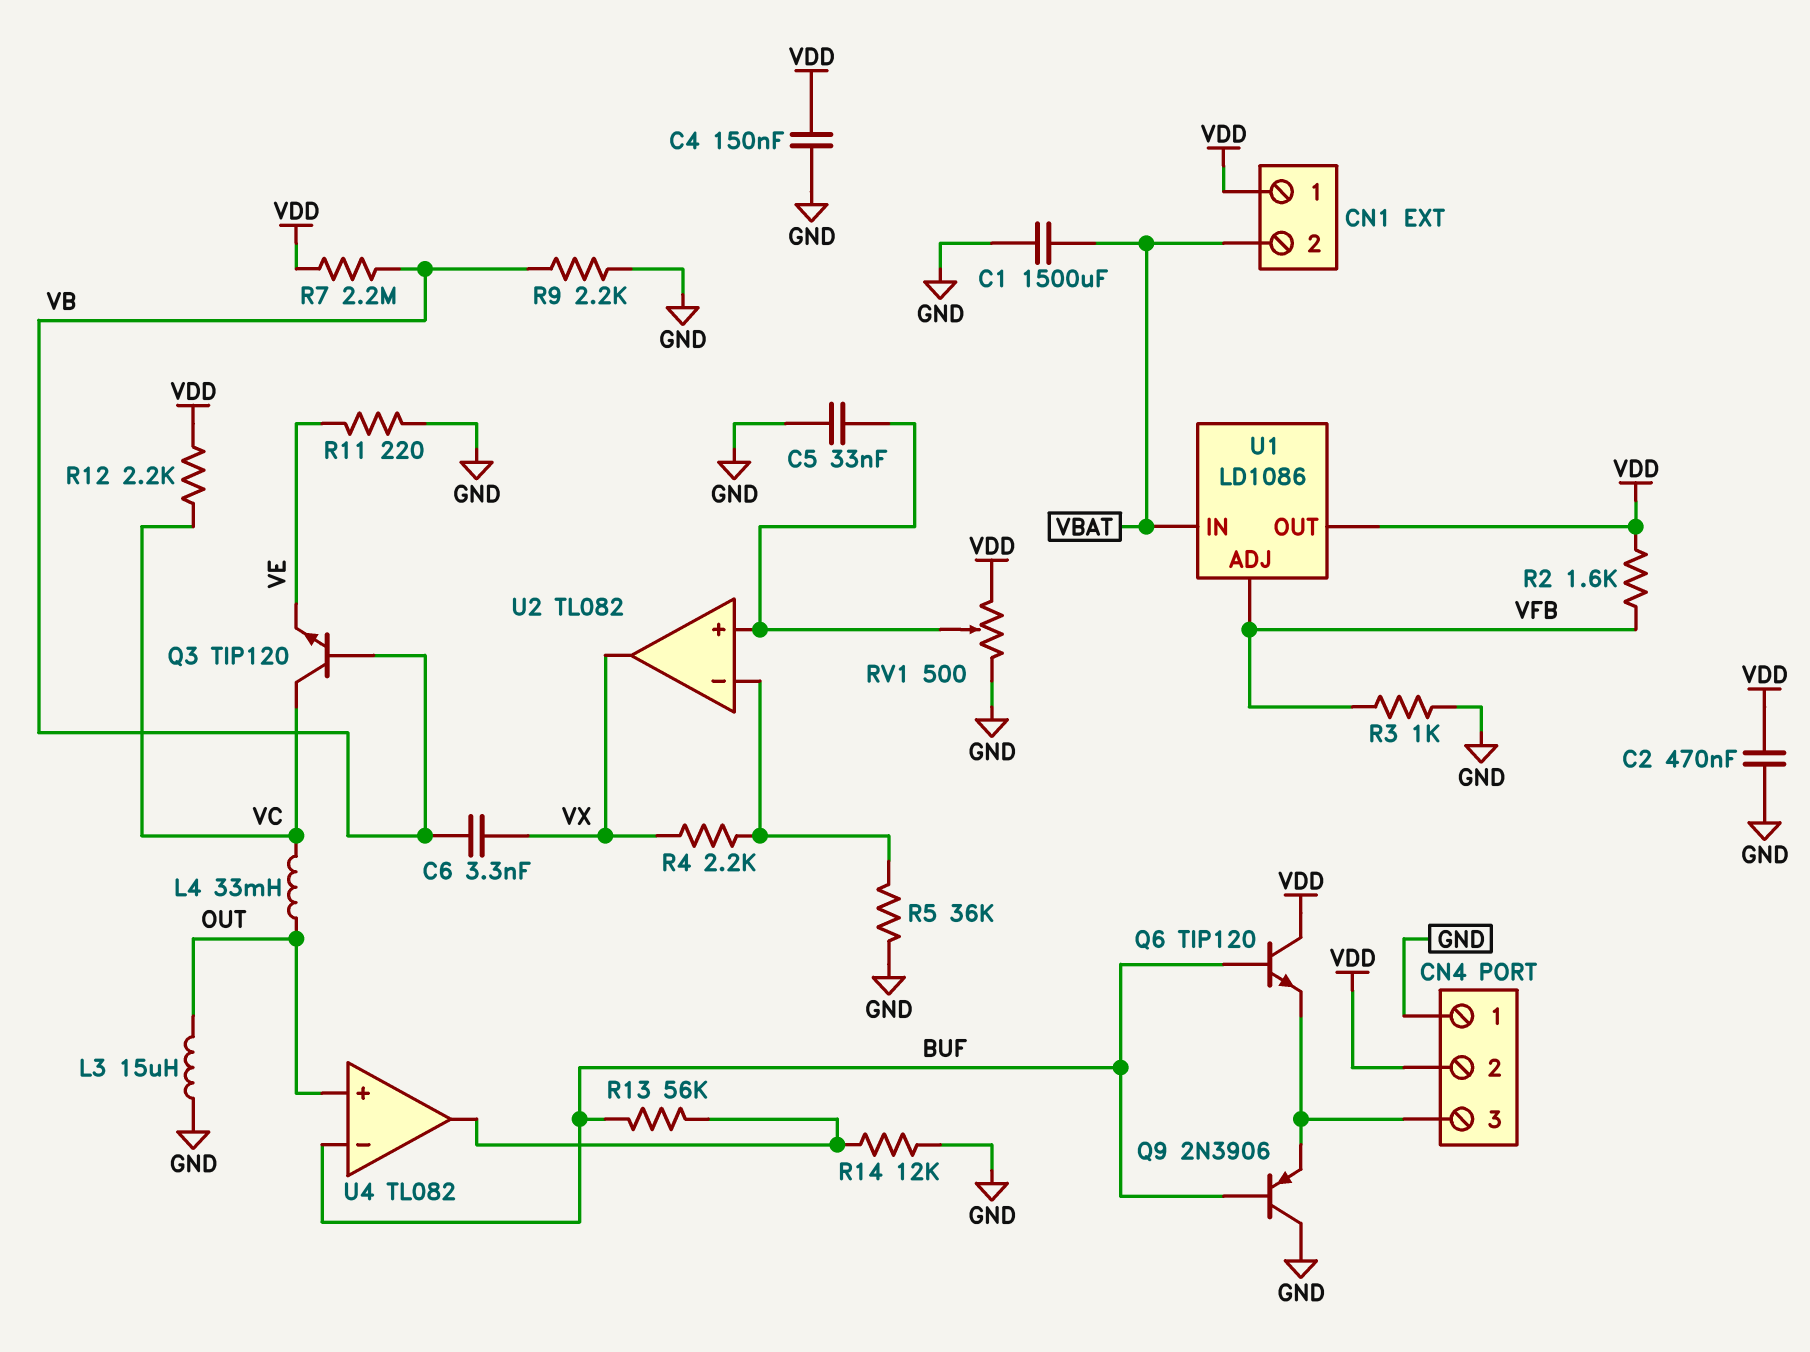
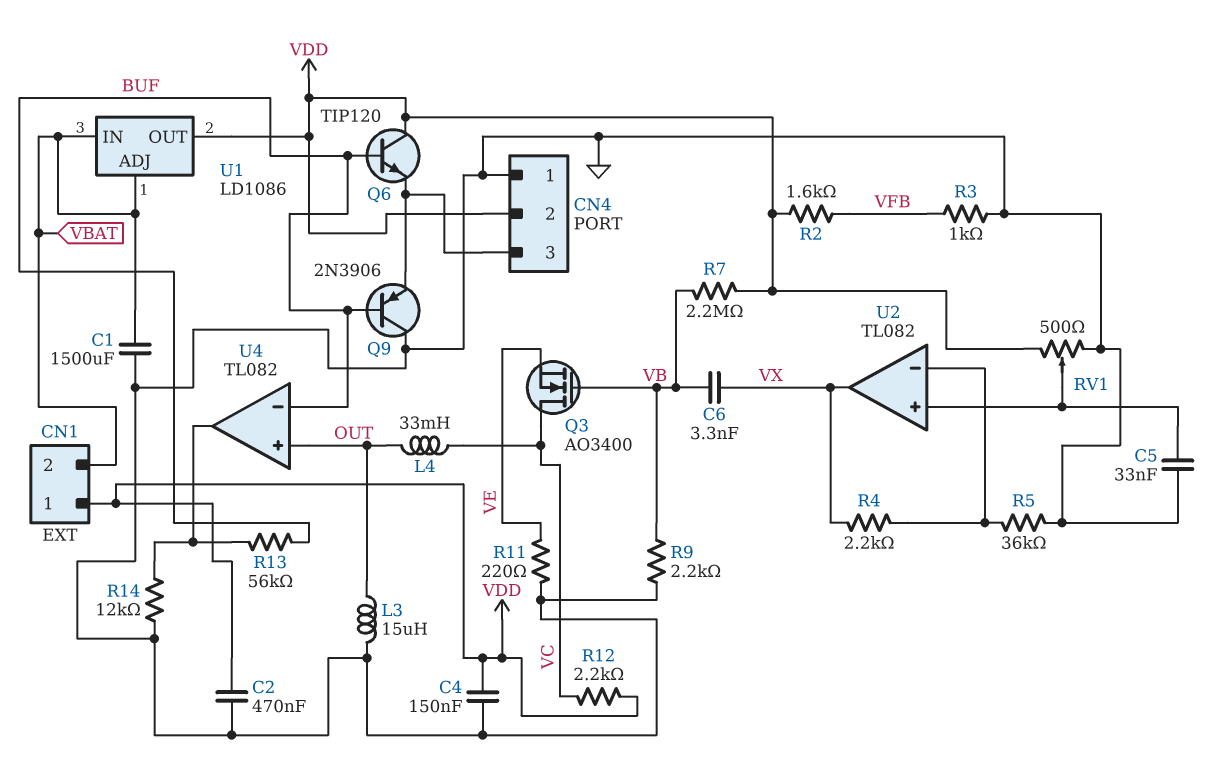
Q3: NPN TIP120 (B VB, C VC, E VE) -> NMOS AO3400 (G VB, D VC, S VE)
U1 pin ADJ: VFB -> VBAT

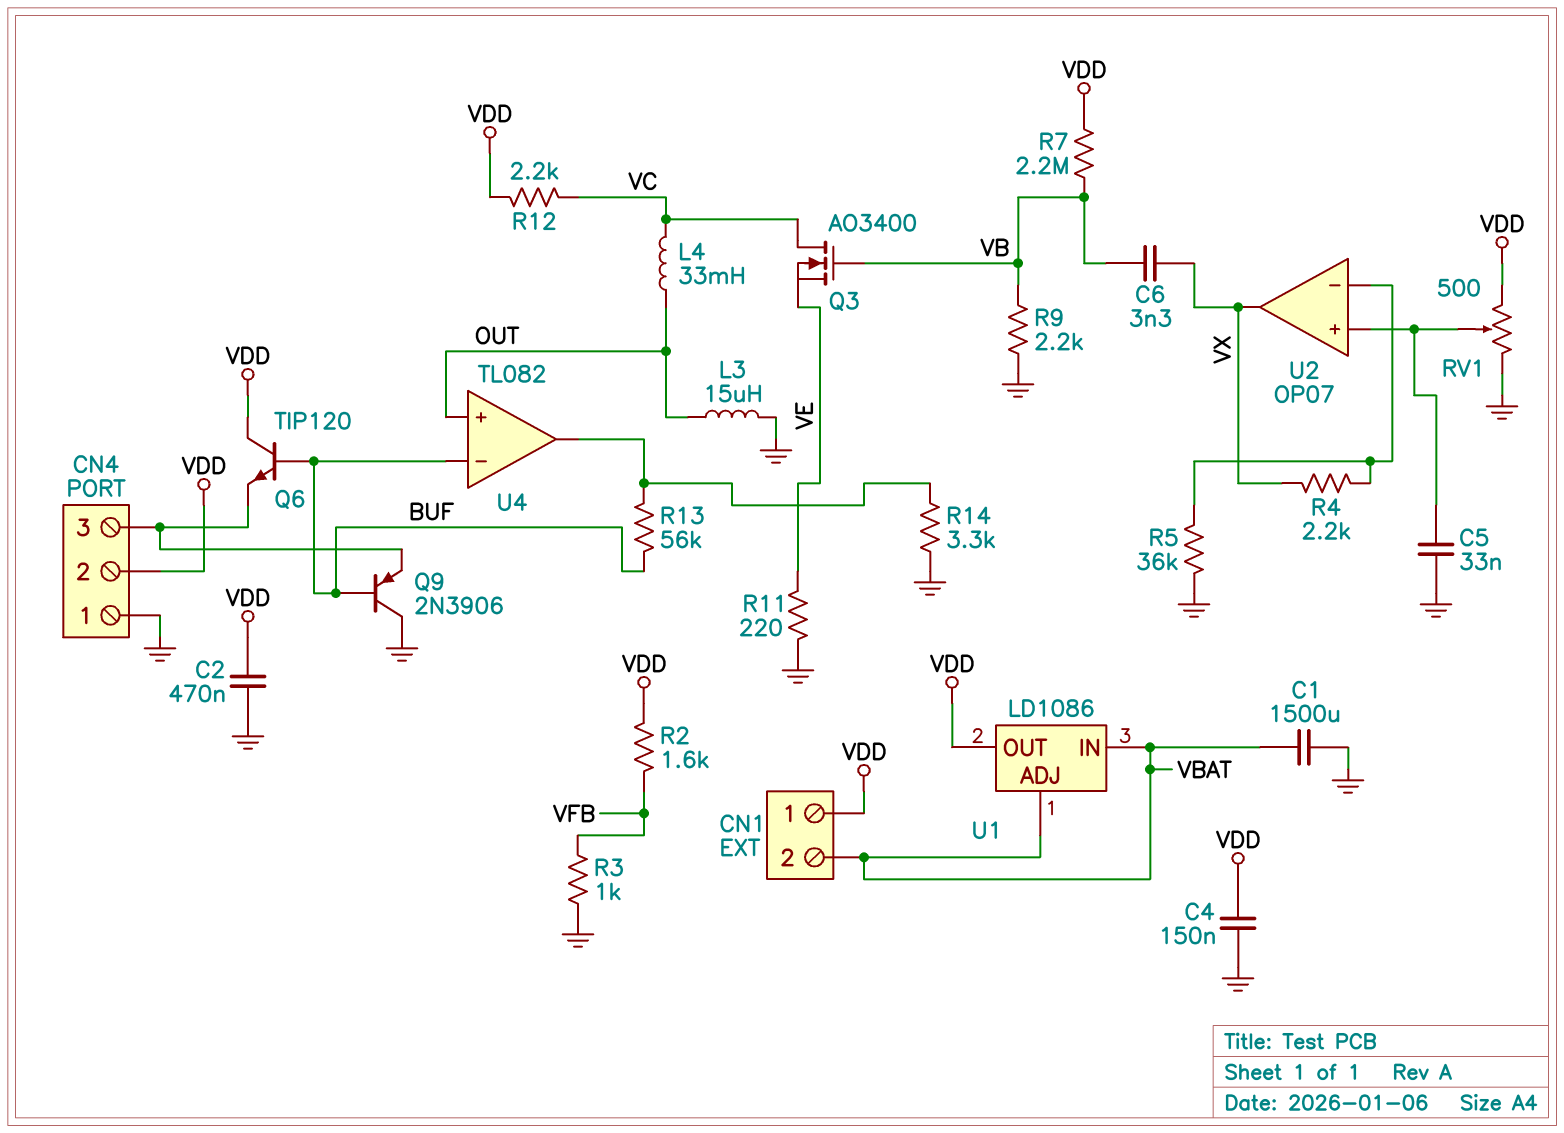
R14: 12k (GND, U4/out) -> 3.3k (GND, U4/out)
U2: TL082 -> OP07

